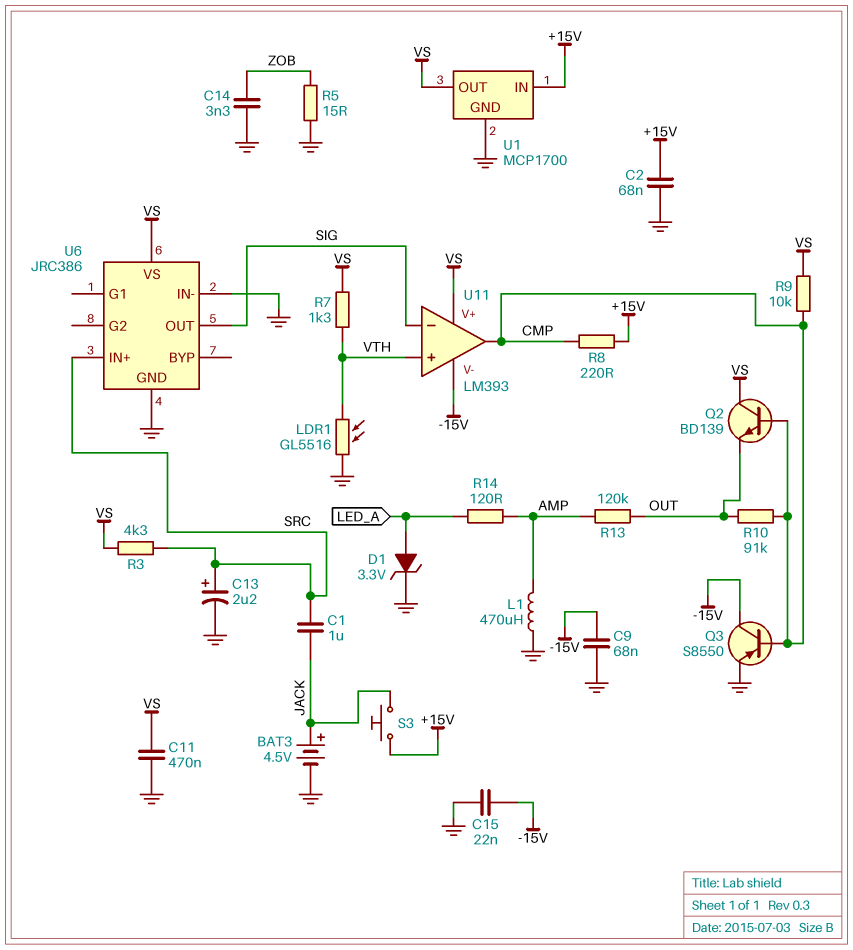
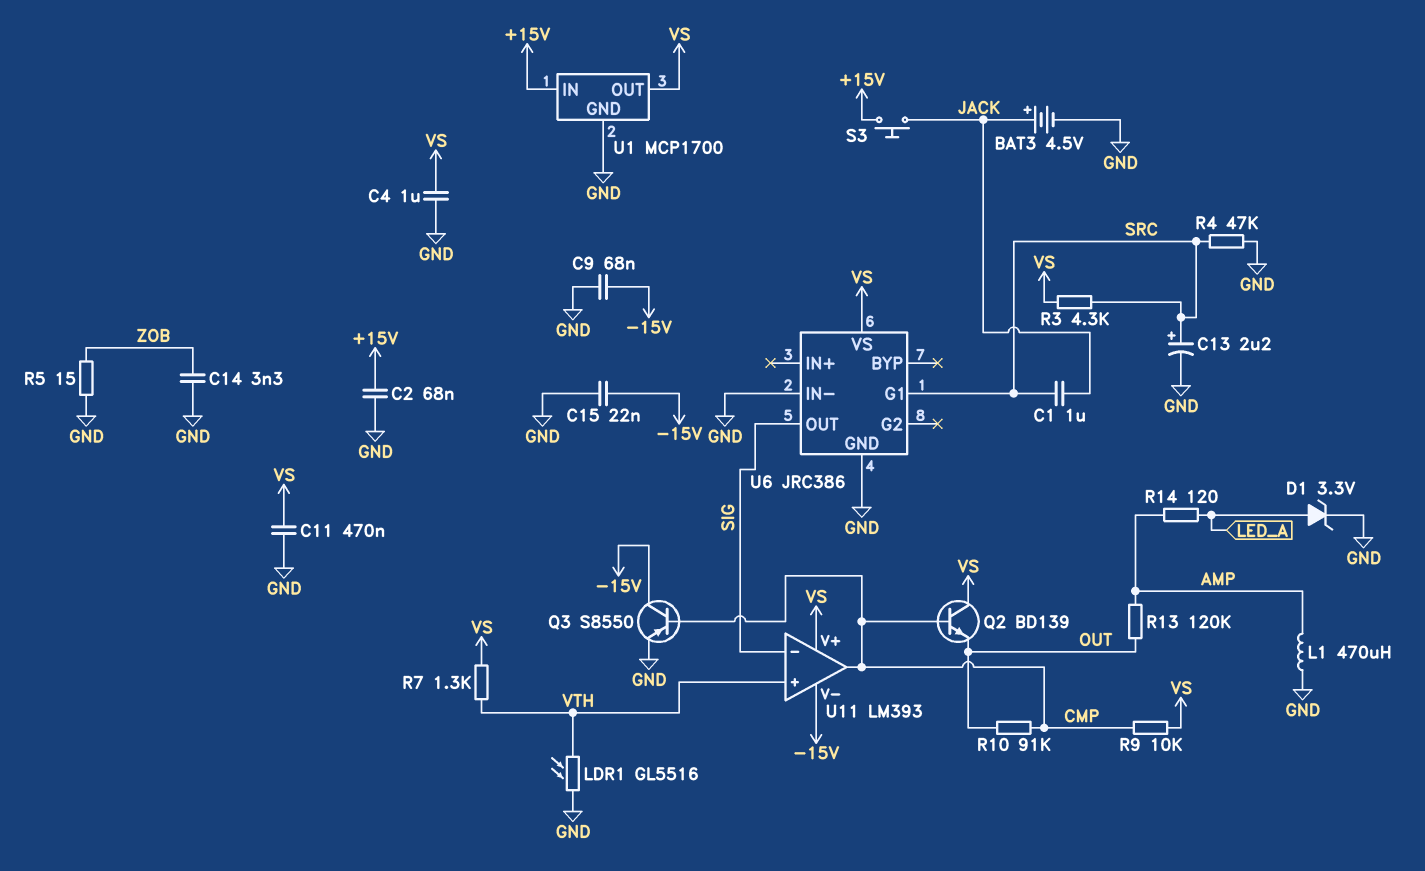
C4: none -> 1uF (GND, VS)
R4: none -> 47k (GND, SRC)
R8: 220 (+15V, CMP) -> none
U6 pin G1: none -> SRC
U6 pin IN+: SRC -> none

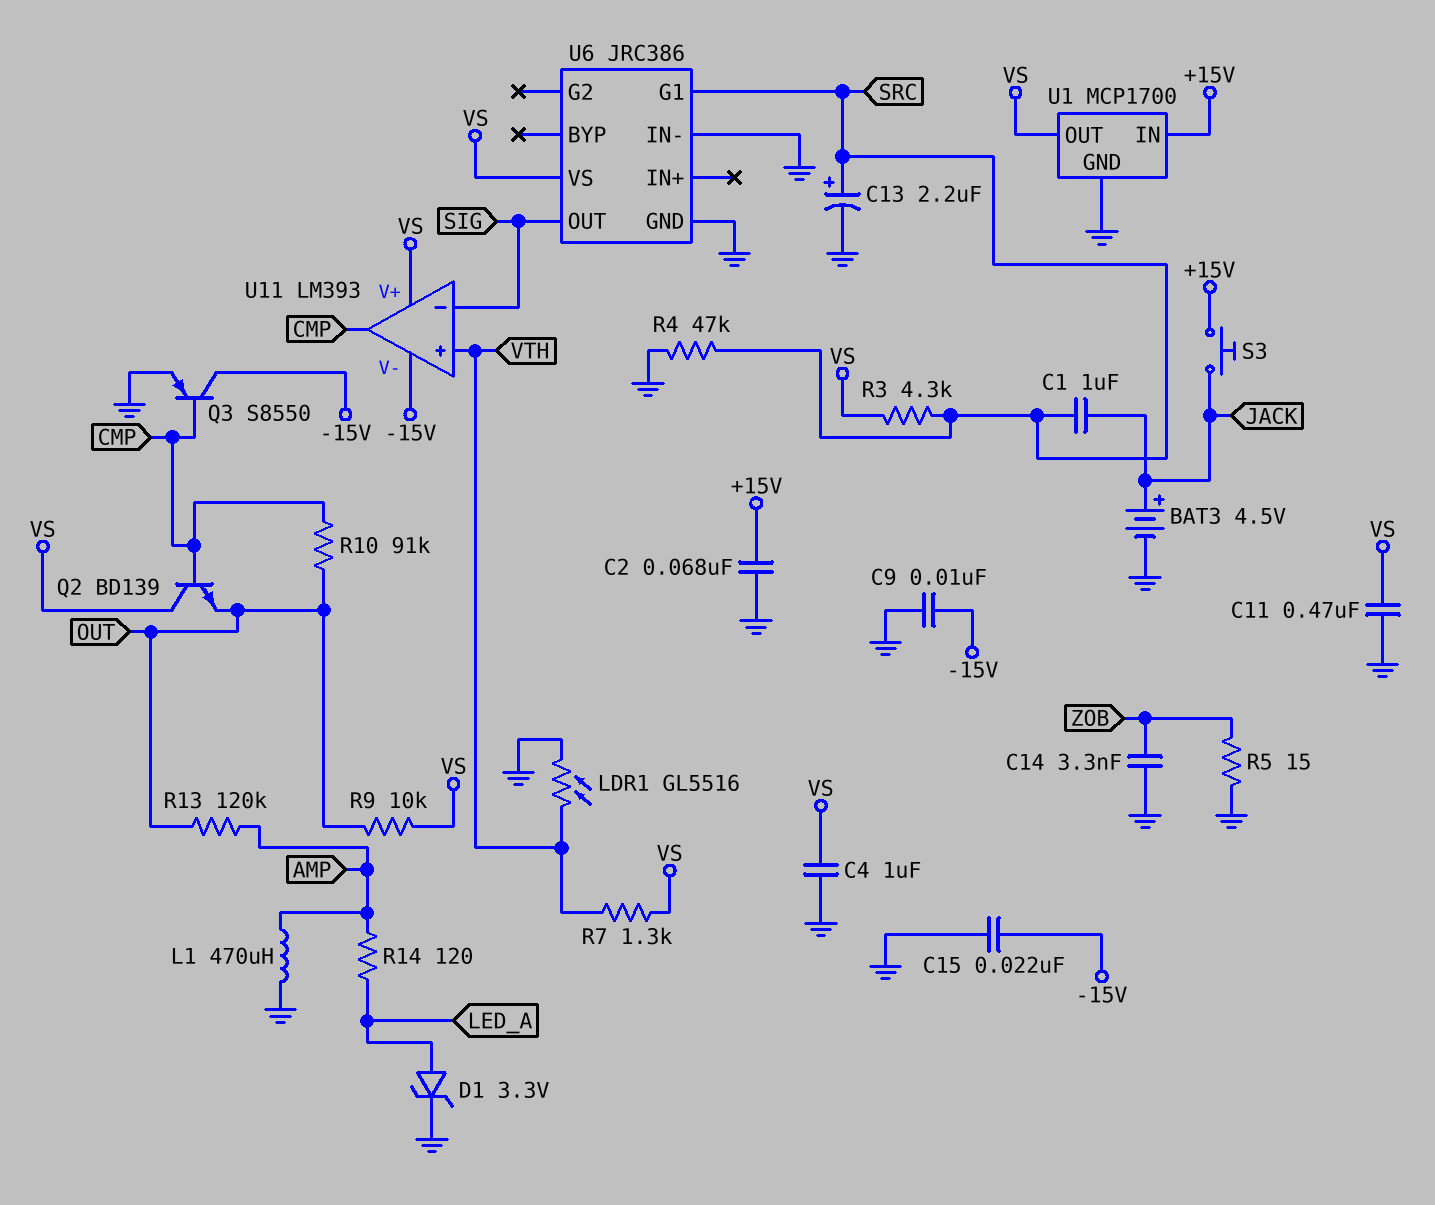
C9: 68nF (-15V, GND) -> 10nF (-15V, GND)
R9: 10k (CMP, VS) -> 10k (OUT, VS)

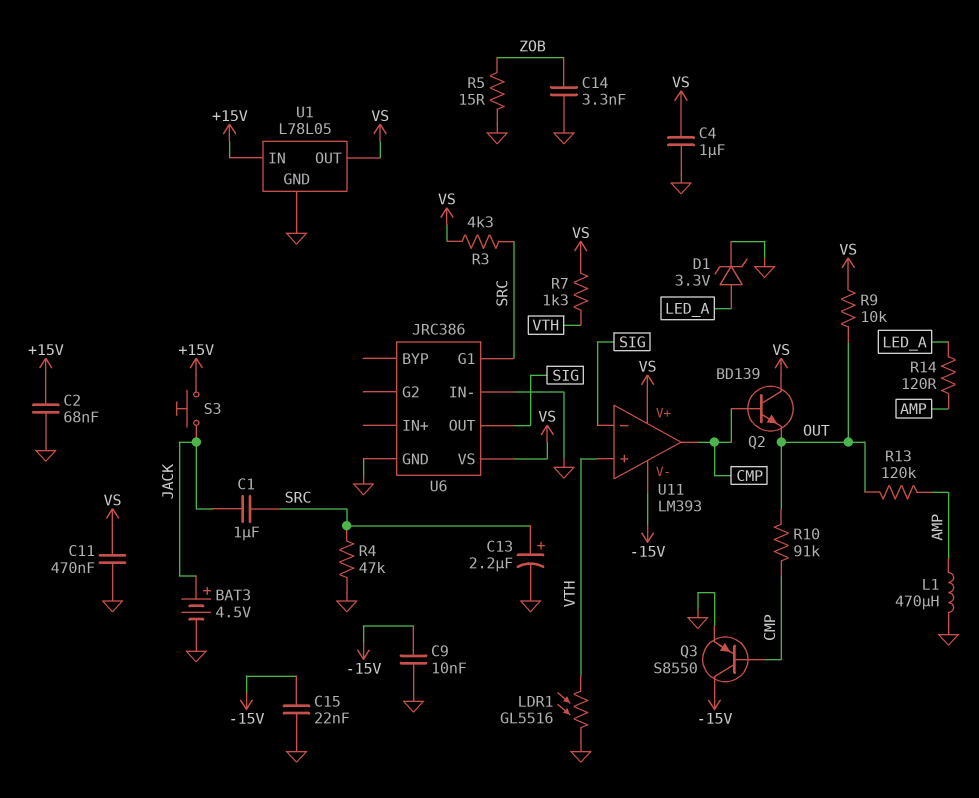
U1: MCP1700 -> L78L05

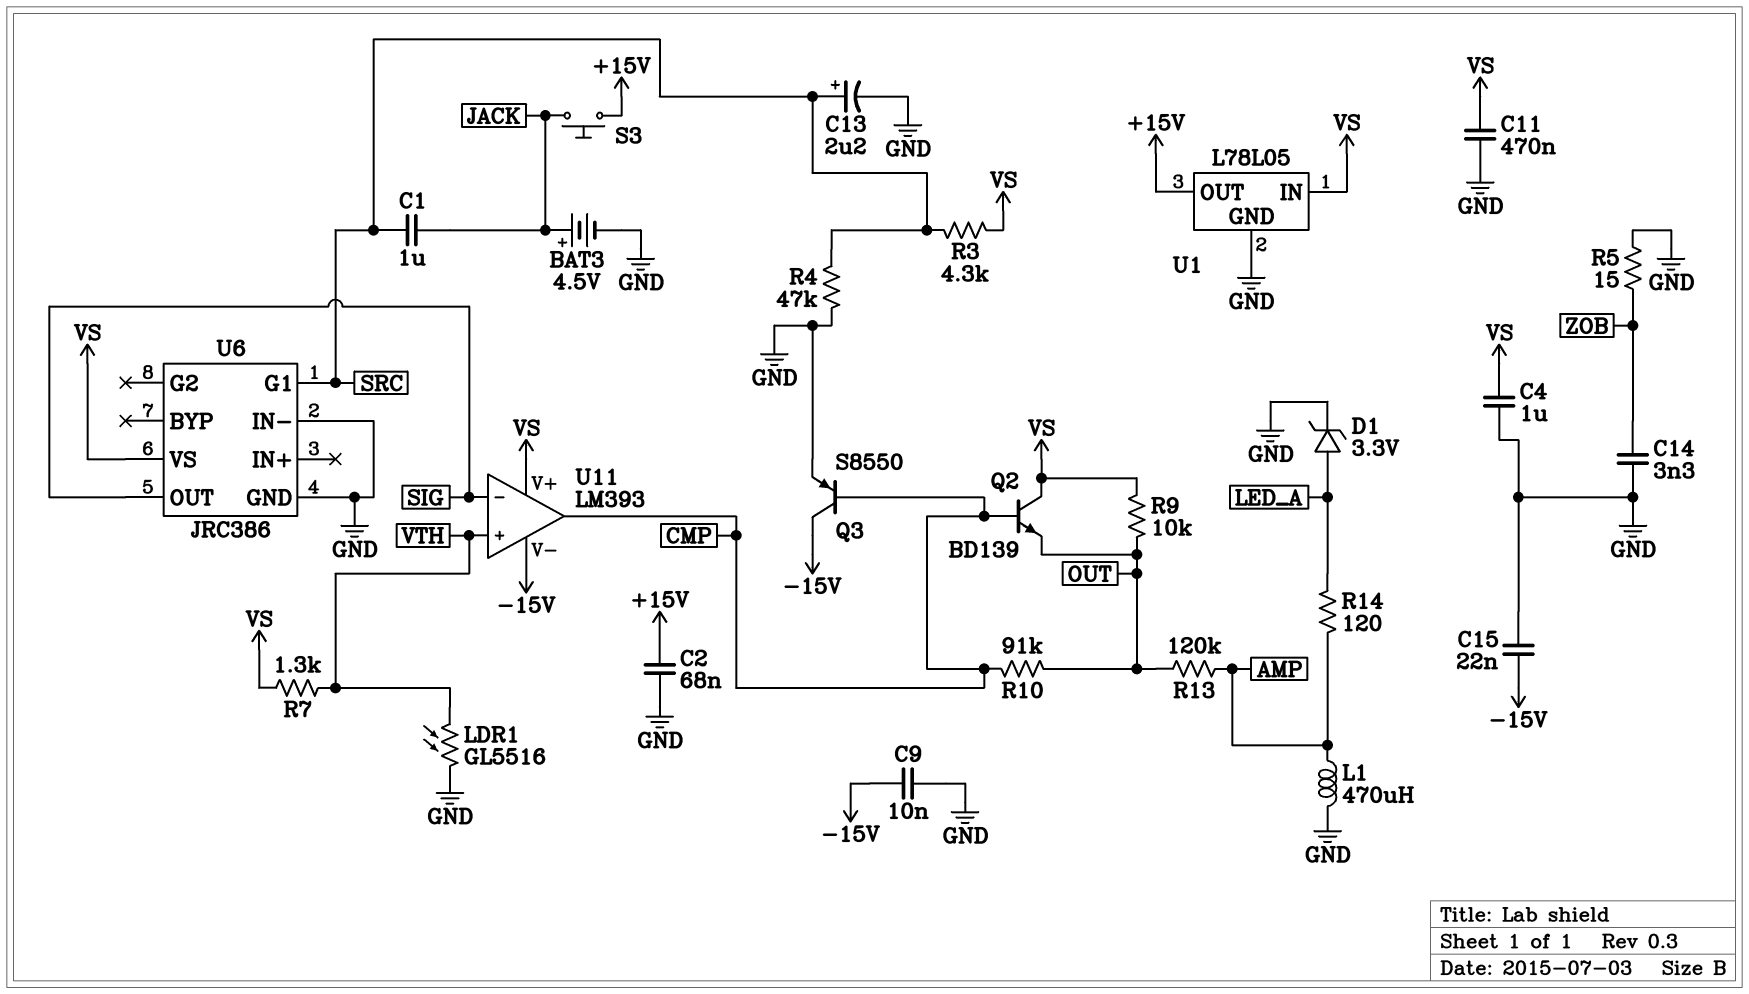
U1 pin IN: +15V -> VS
U1 pin OUT: VS -> +15V

